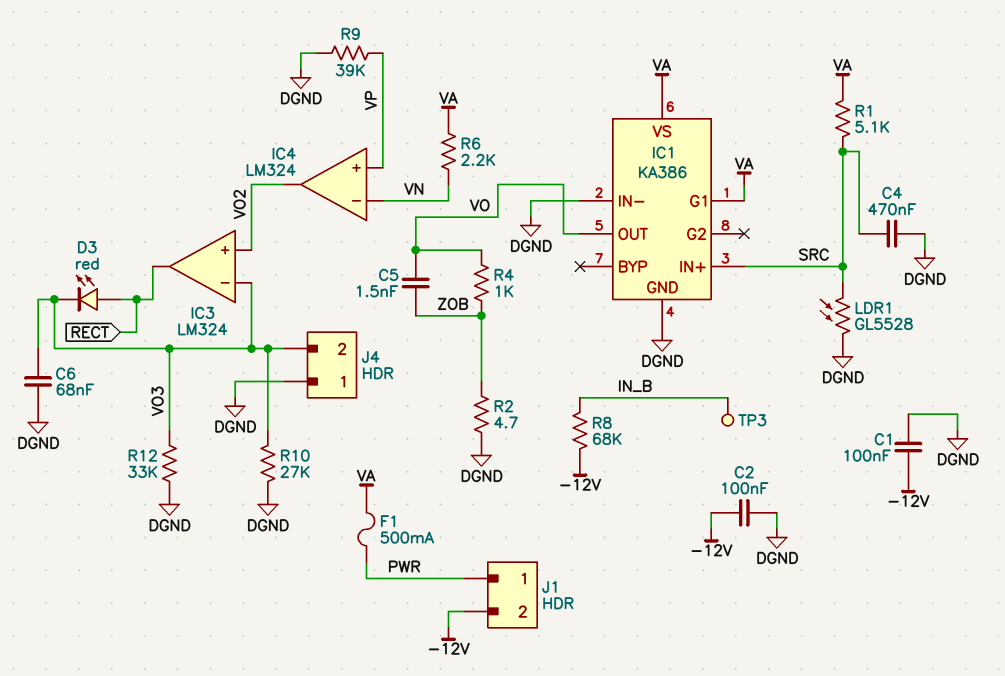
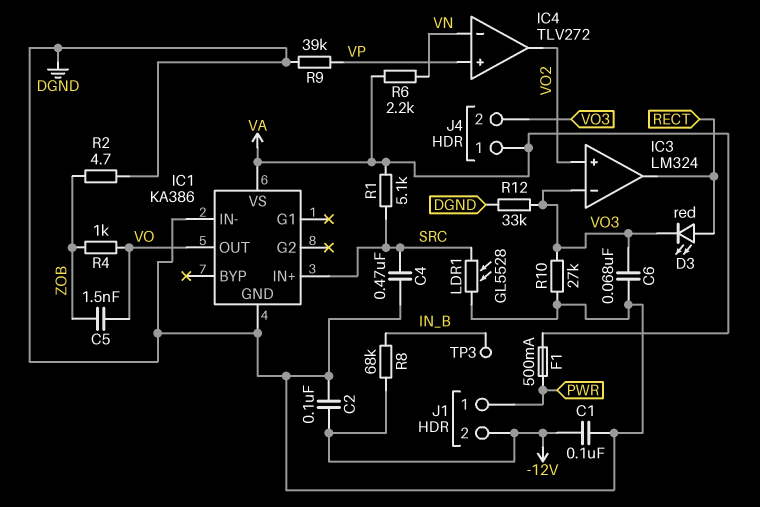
IC1 pin G1: VA -> none
IC4: LM324 -> TLV272
J4 pin 1: DGND -> VA

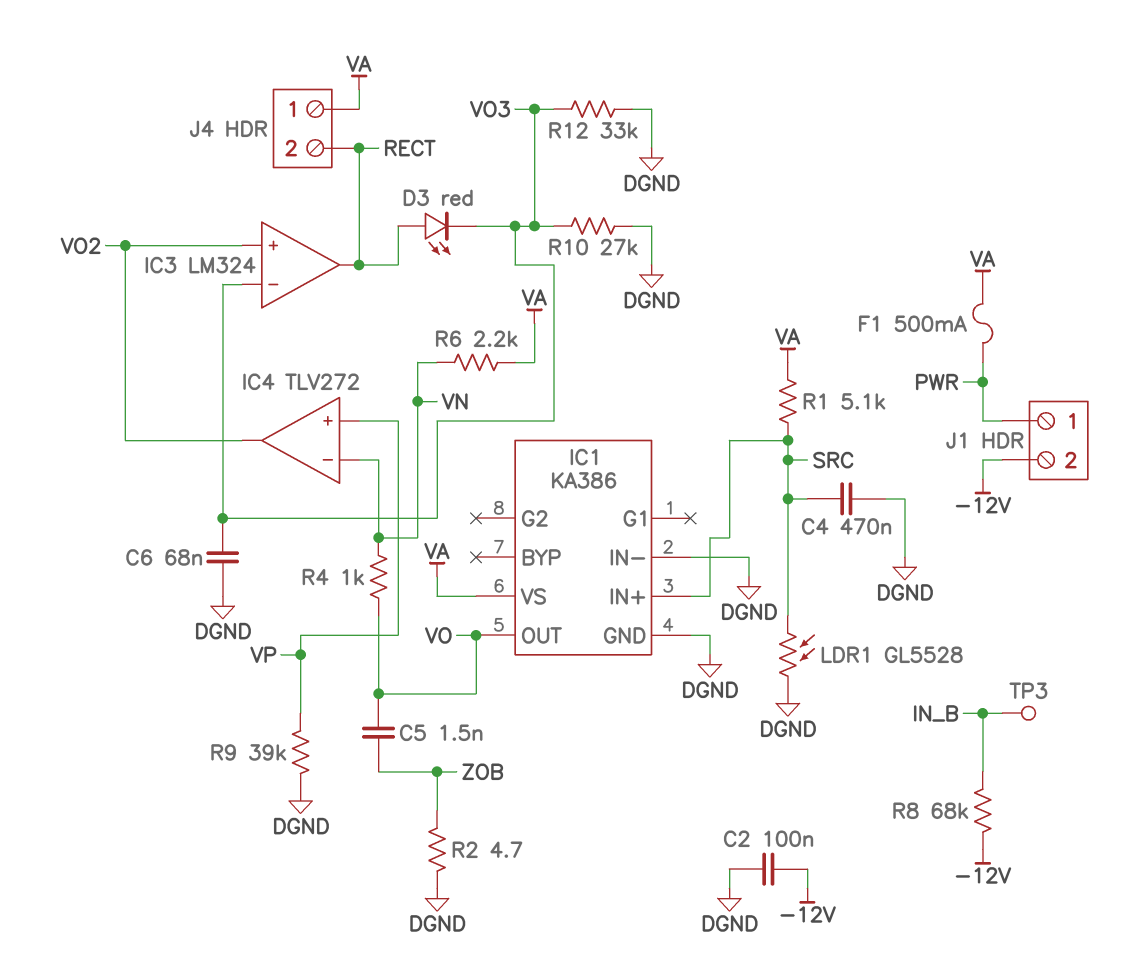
C1: 100nF (-12V, DGND) -> none
J4 pin 2: VO3 -> RECT
R4: 1k (VO, ZOB) -> 1k (VN, VO)

